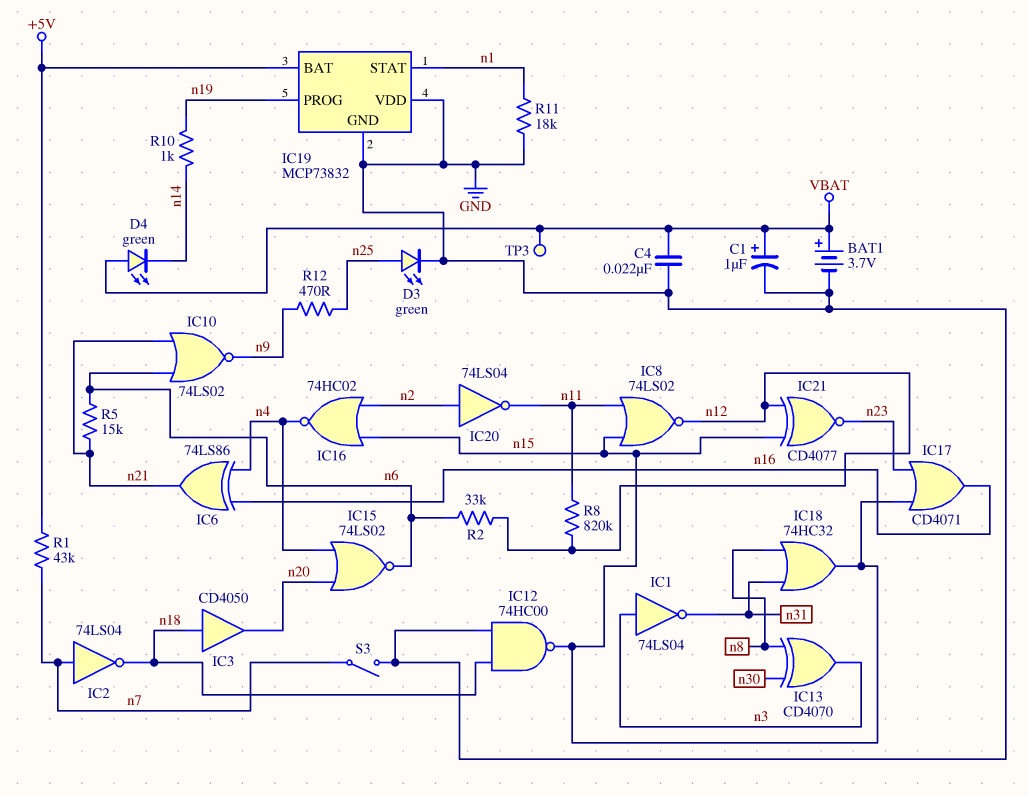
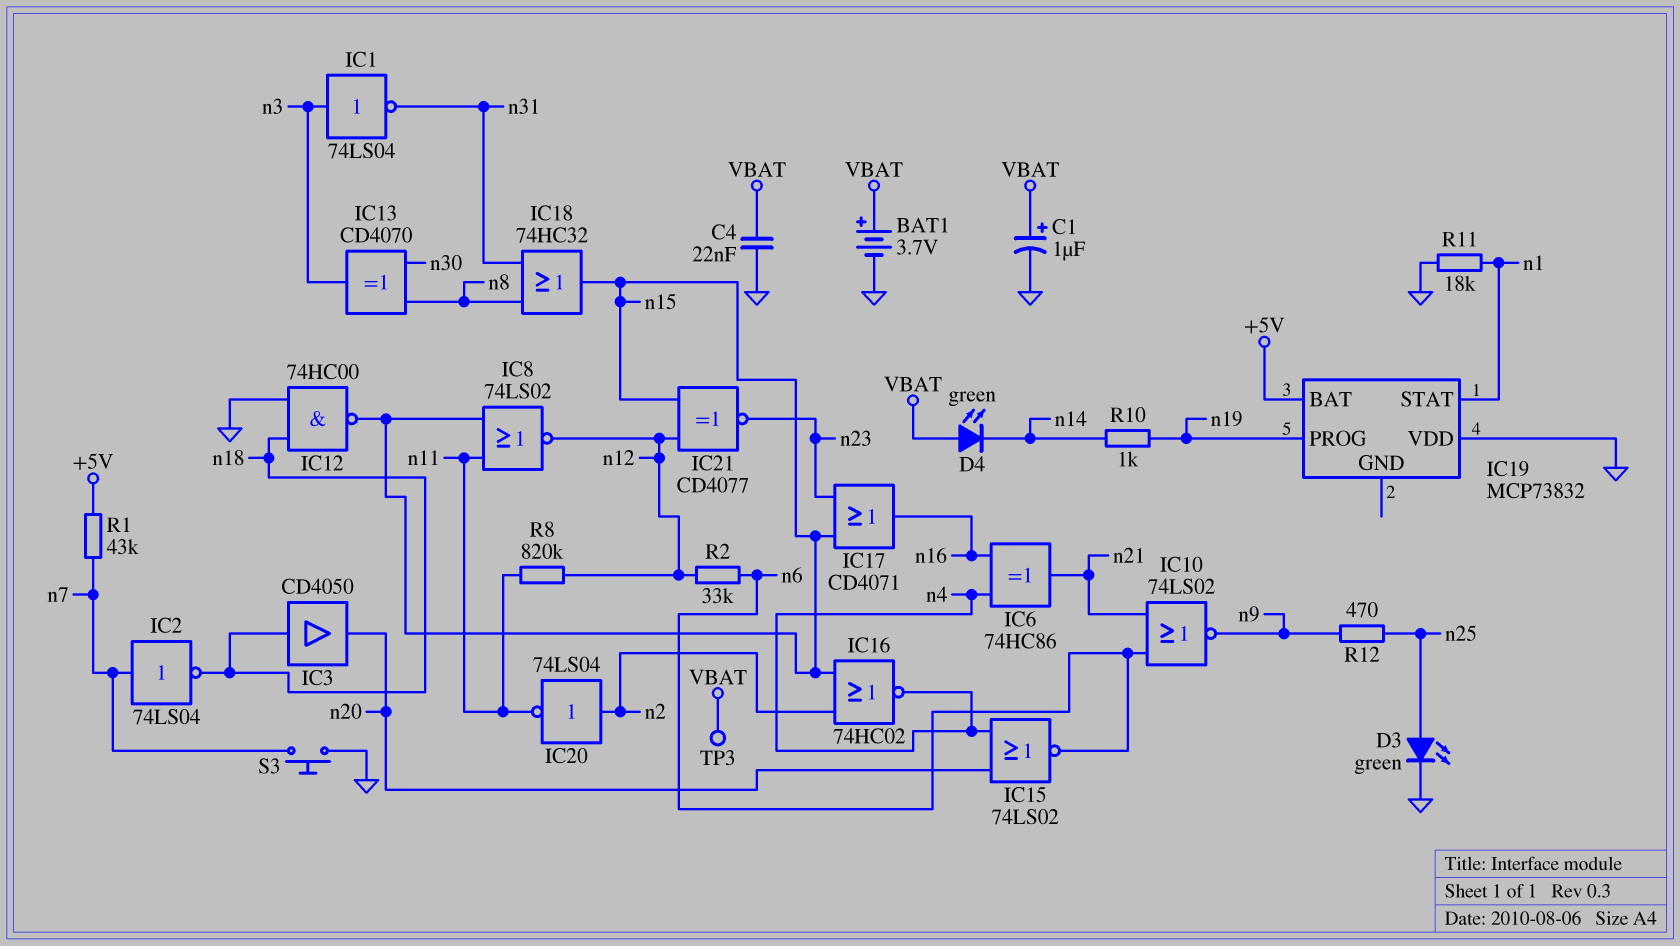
IC6: XOR 74LS86 (in n4, in n16, out n21) -> XOR 74HC86 (in n4, in n16, out n21)
IC19 pin GND: GND -> none
R5: 15k (n6, n21) -> none
S3: switch (GND, n7) -> button (GND, n7)

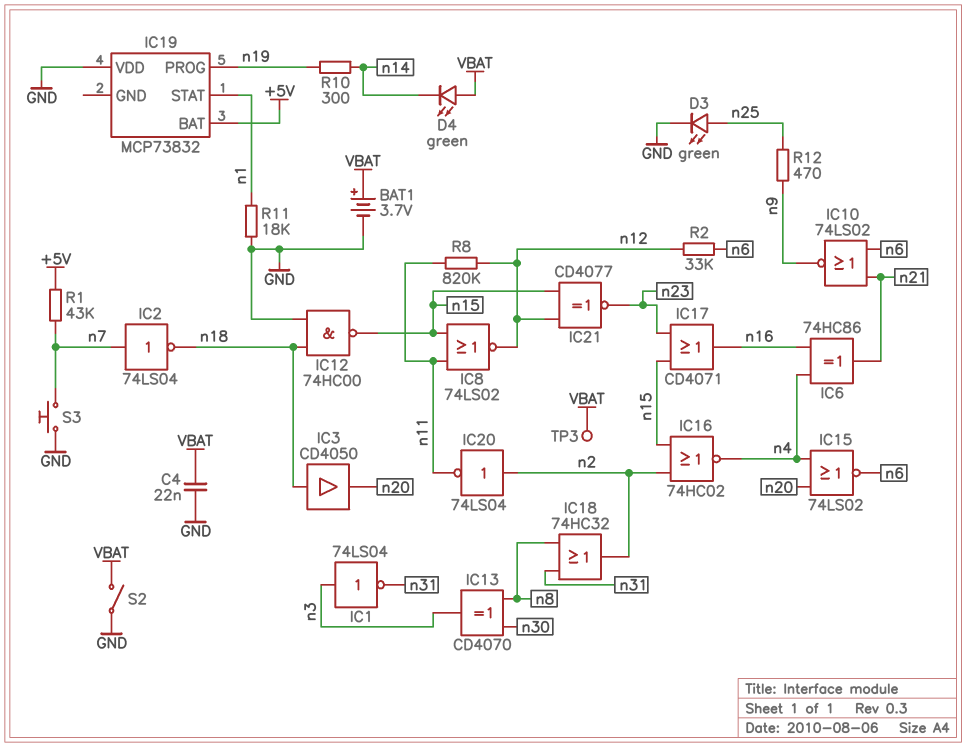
C1: 1uF (plus VBAT, minus GND) -> none
IC18: OR 74HC32 (in n8, in n31, out n15) -> OR 74HC32 (in n8, in n31, out n2)
R10: 1k (n14, n19) -> 300 (n14, n19)
S2: none -> switch (GND, VBAT)

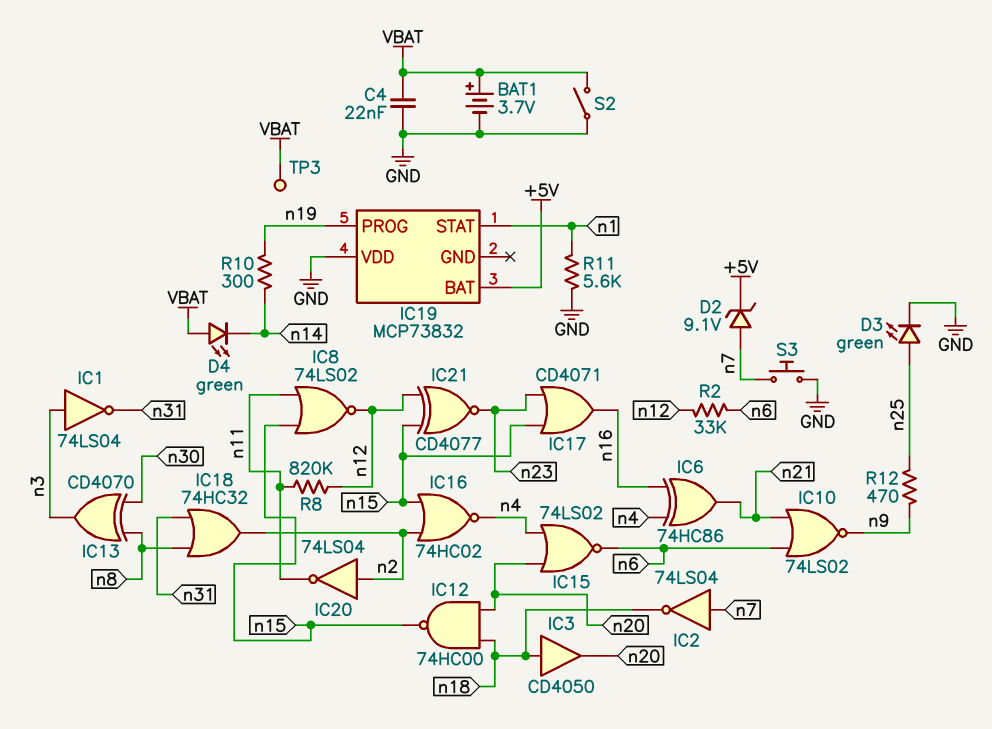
D2: none -> zener 9.1V (A n7, K +5V)
IC12: NAND 74HC00 (in GND, in n18, out n15) -> NAND 74HC00 (in n18, in n20, out n15)
R1: 43k (+5V, n7) -> none
R11: 18k (GND, n1) -> 5.6k (GND, n1)

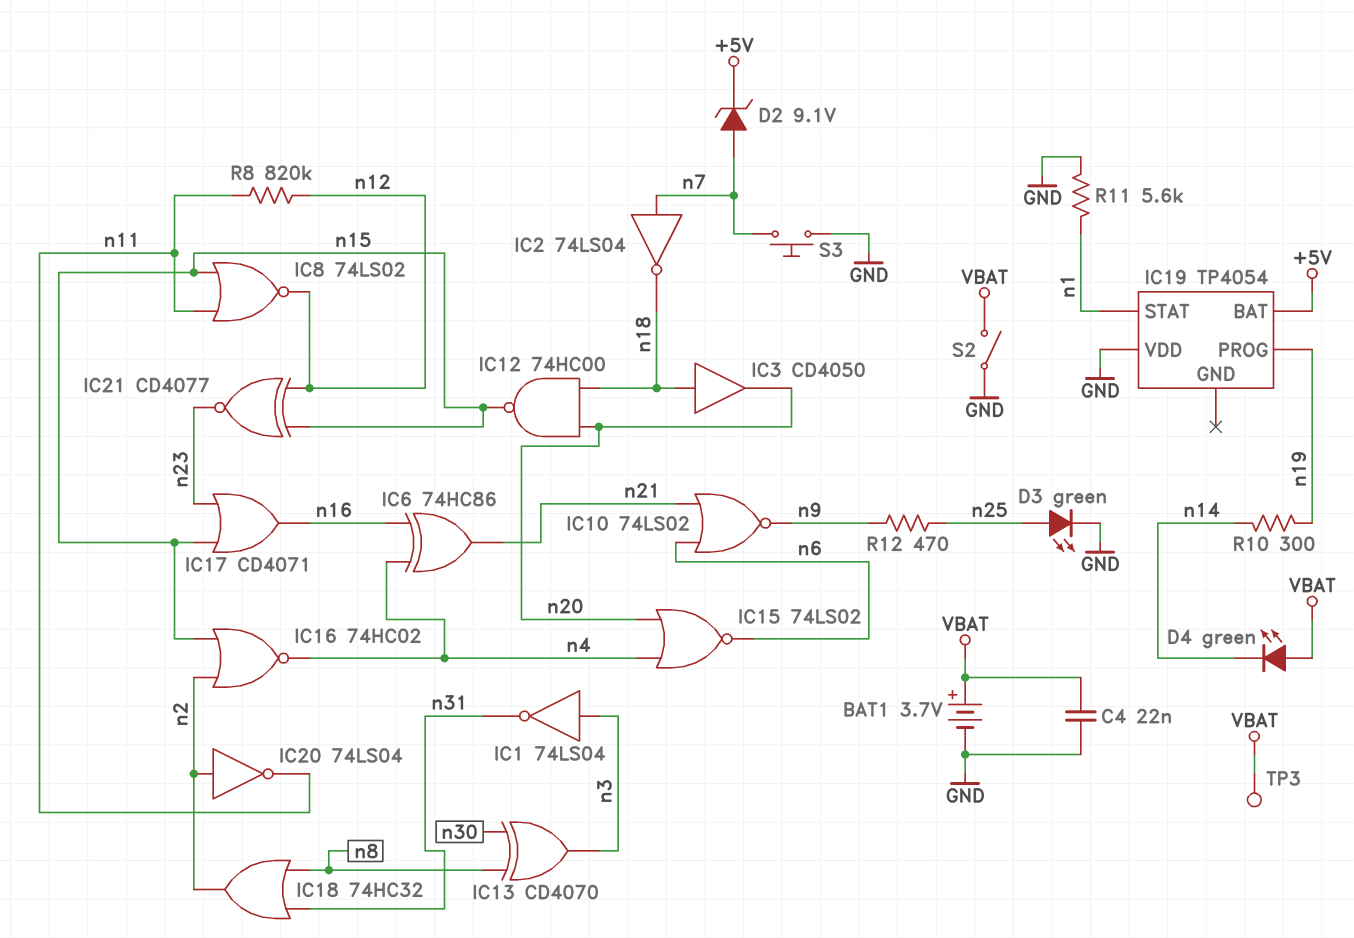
IC19: MCP73832 -> TP4054
R2: 33k (n6, n12) -> none

